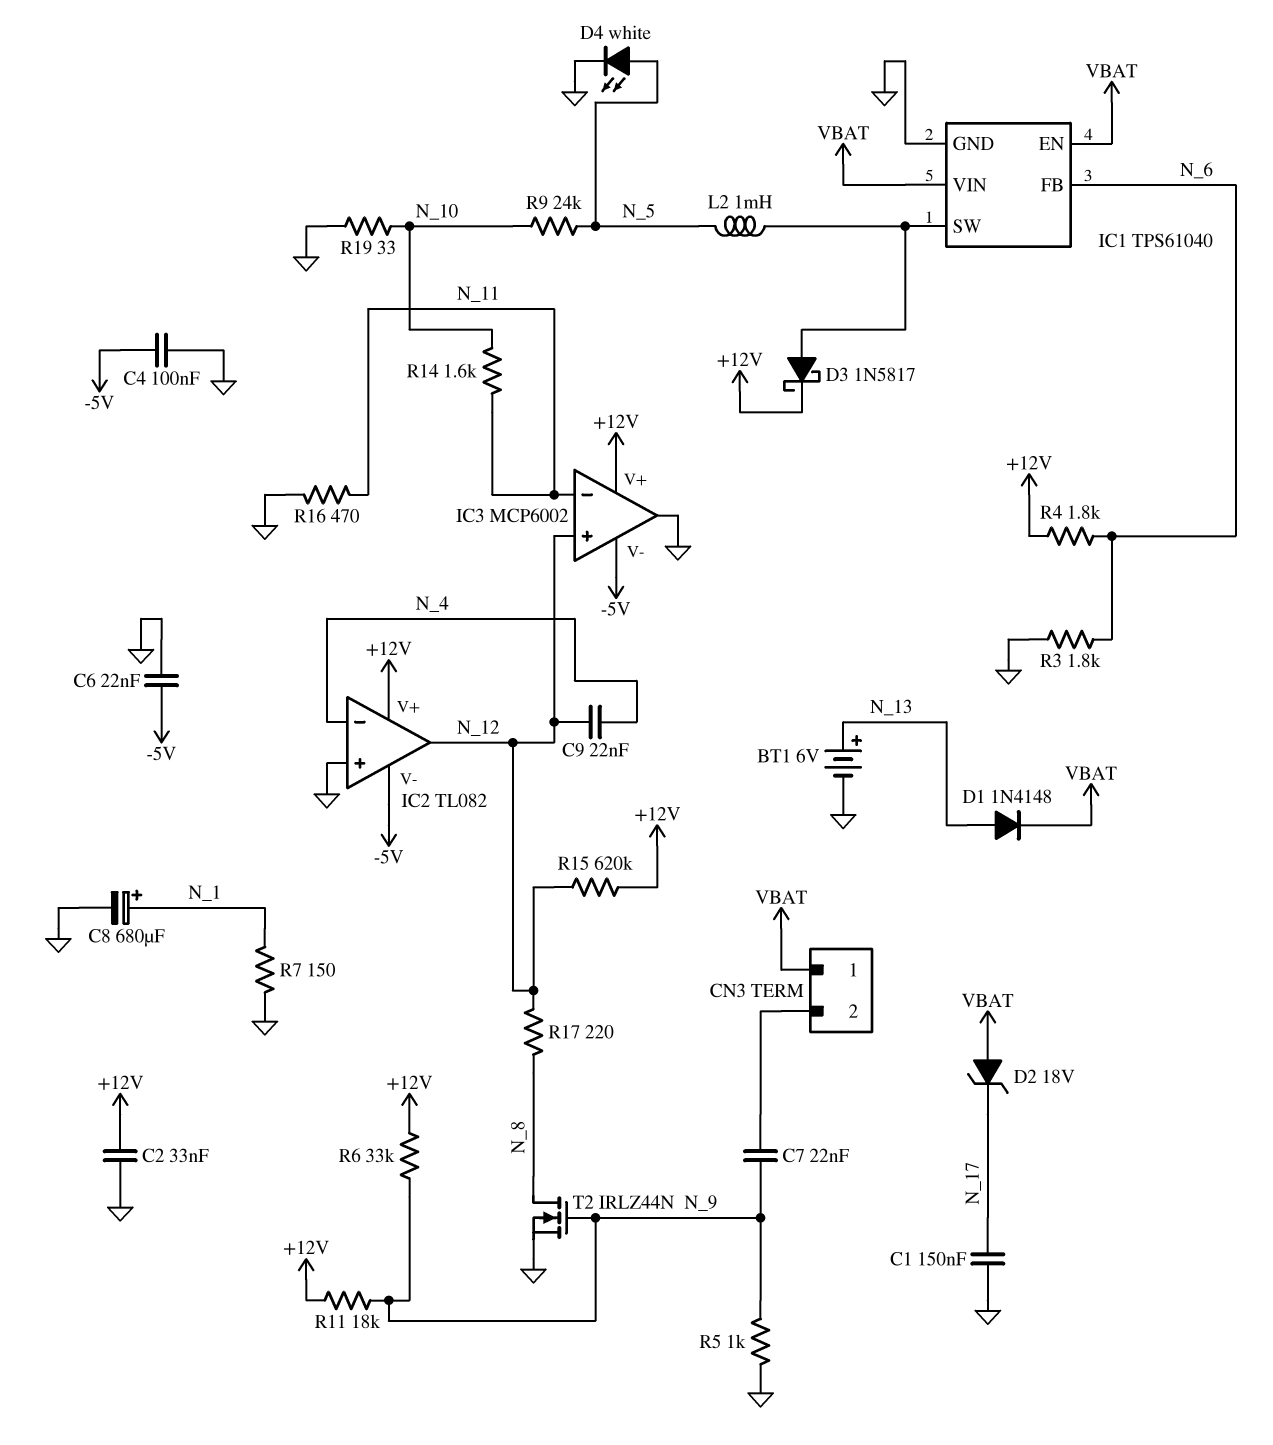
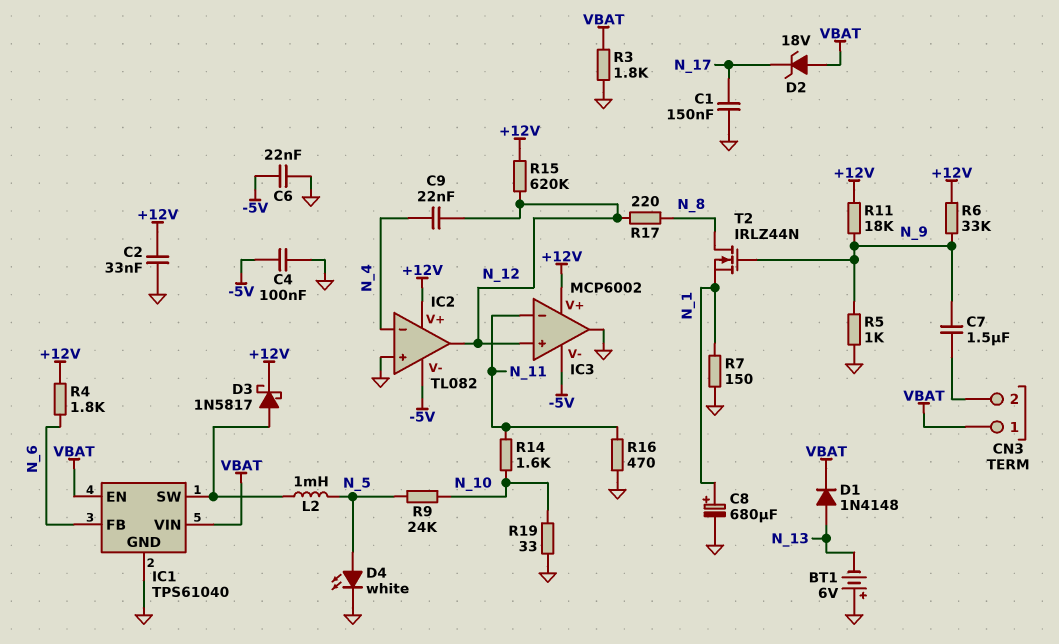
BT1: 6V (plus N_13, minus GND) -> 6V (plus GND, minus N_13)
C7: 22nF (CN3/2, N_9) -> 1.5uF (CN3/2, N_9)
R3: 1.8k (GND, N_6) -> 1.8k (GND, VBAT)
T2: NMOS IRLZ44N (G N_9, D N_8, S GND) -> NMOS IRLZ44N (G N_9, D N_8, S N_1)

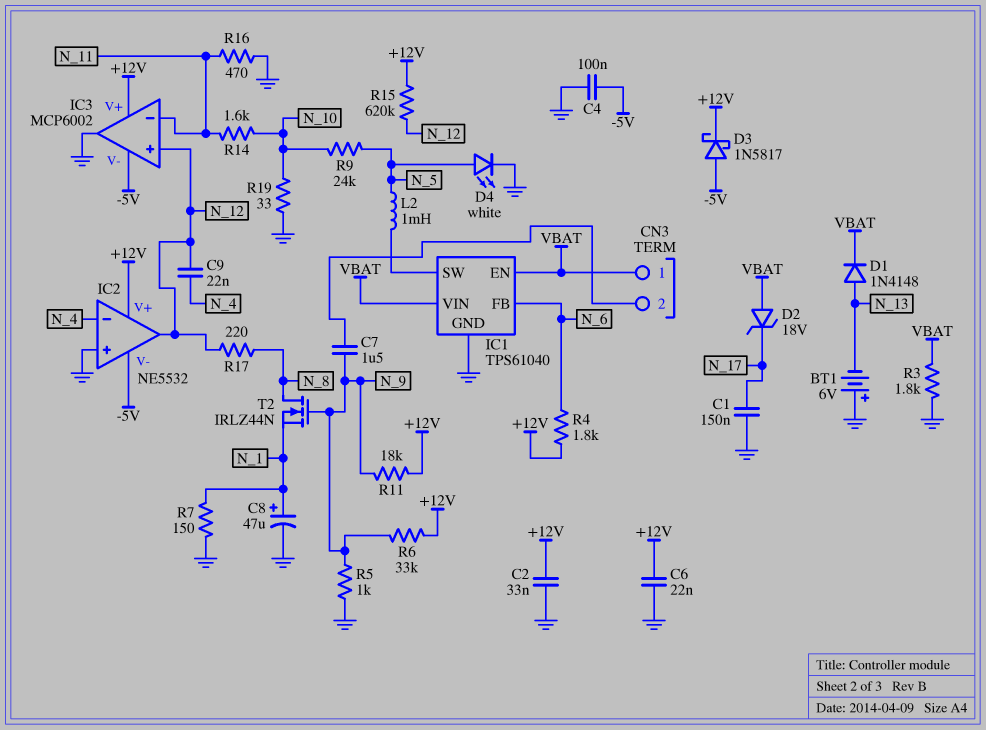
C6: 22nF (-5V, GND) -> 22nF (+12V, GND)
C8: 680uF (plus N_1, minus GND) -> 47uF (plus N_1, minus GND)
D3: schottky 1N5817 (A IC1/SW, K +12V) -> schottky 1N5817 (A -5V, K +12V)
IC2: TL082 -> NE5532

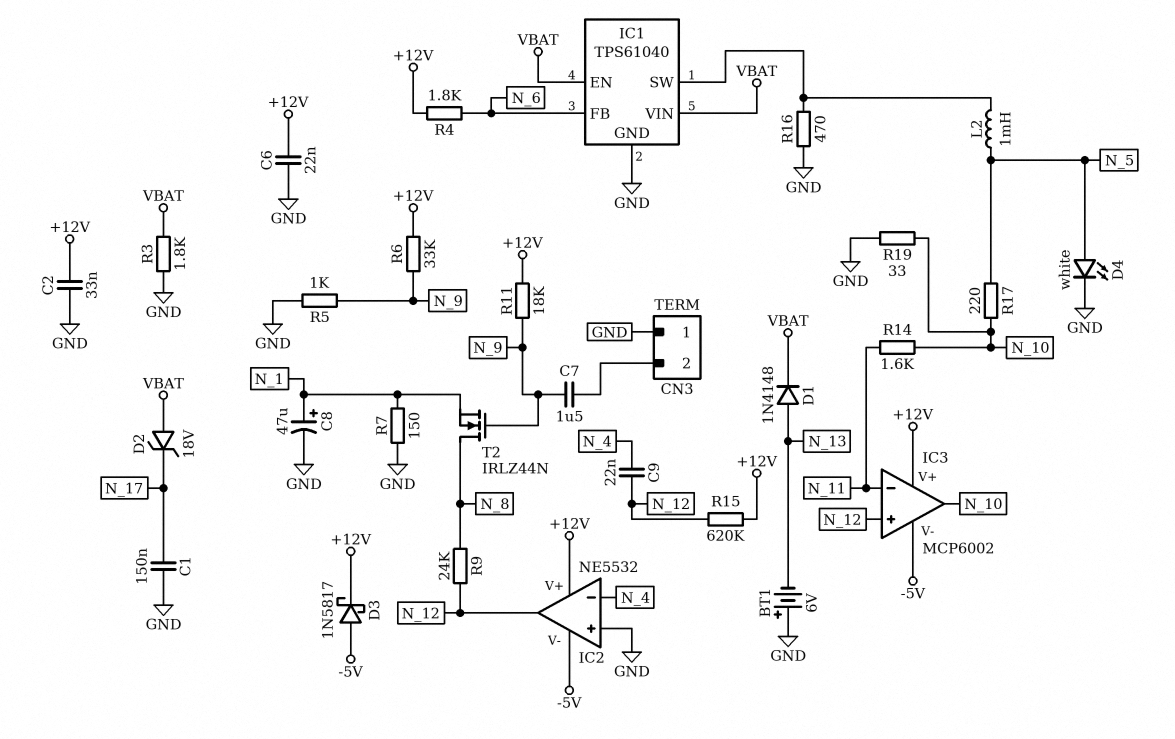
C4: 100nF (-5V, GND) -> none
CN3 pin 1: VBAT -> GND
IC3 pin out: GND -> N_10
R9: 24k (N_5, N_10) -> 24k (N_8, N_12)
R16: 470 (GND, N_11) -> 470 (GND, IC1/SW)
R17: 220 (N_8, N_12) -> 220 (N_5, N_10)

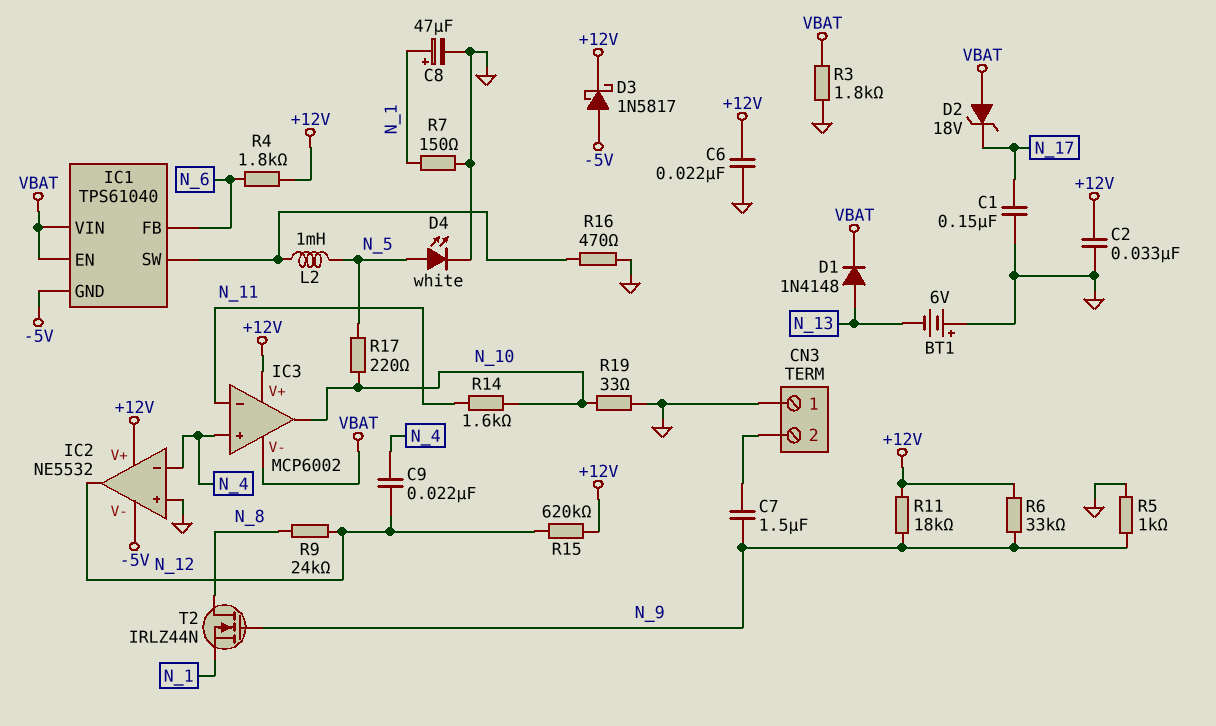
IC1 pin GND: GND -> -5V
IC3 pin V-: -5V -> VBAT
IC3 pin in+: N_12 -> N_4

